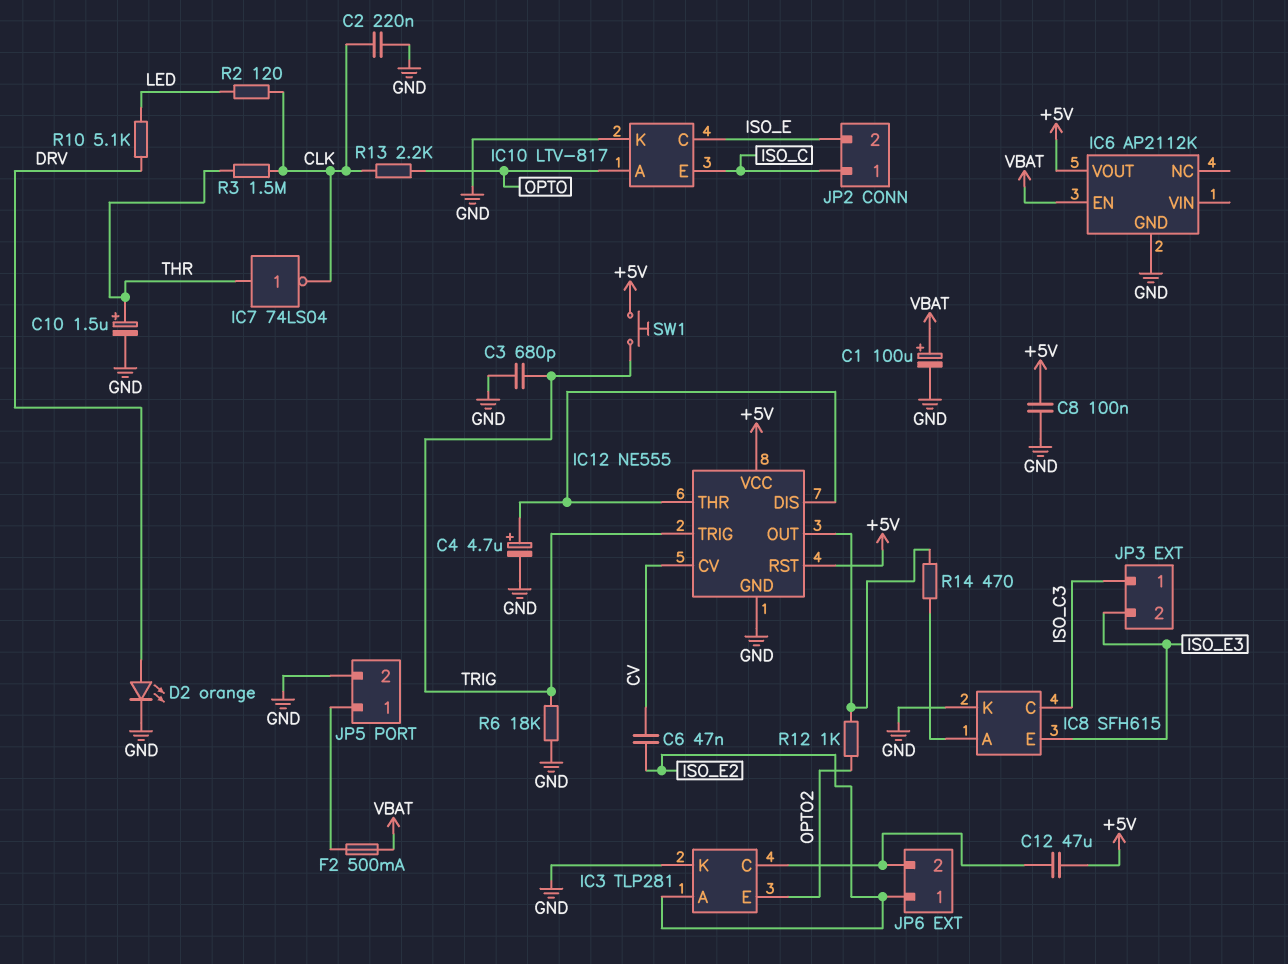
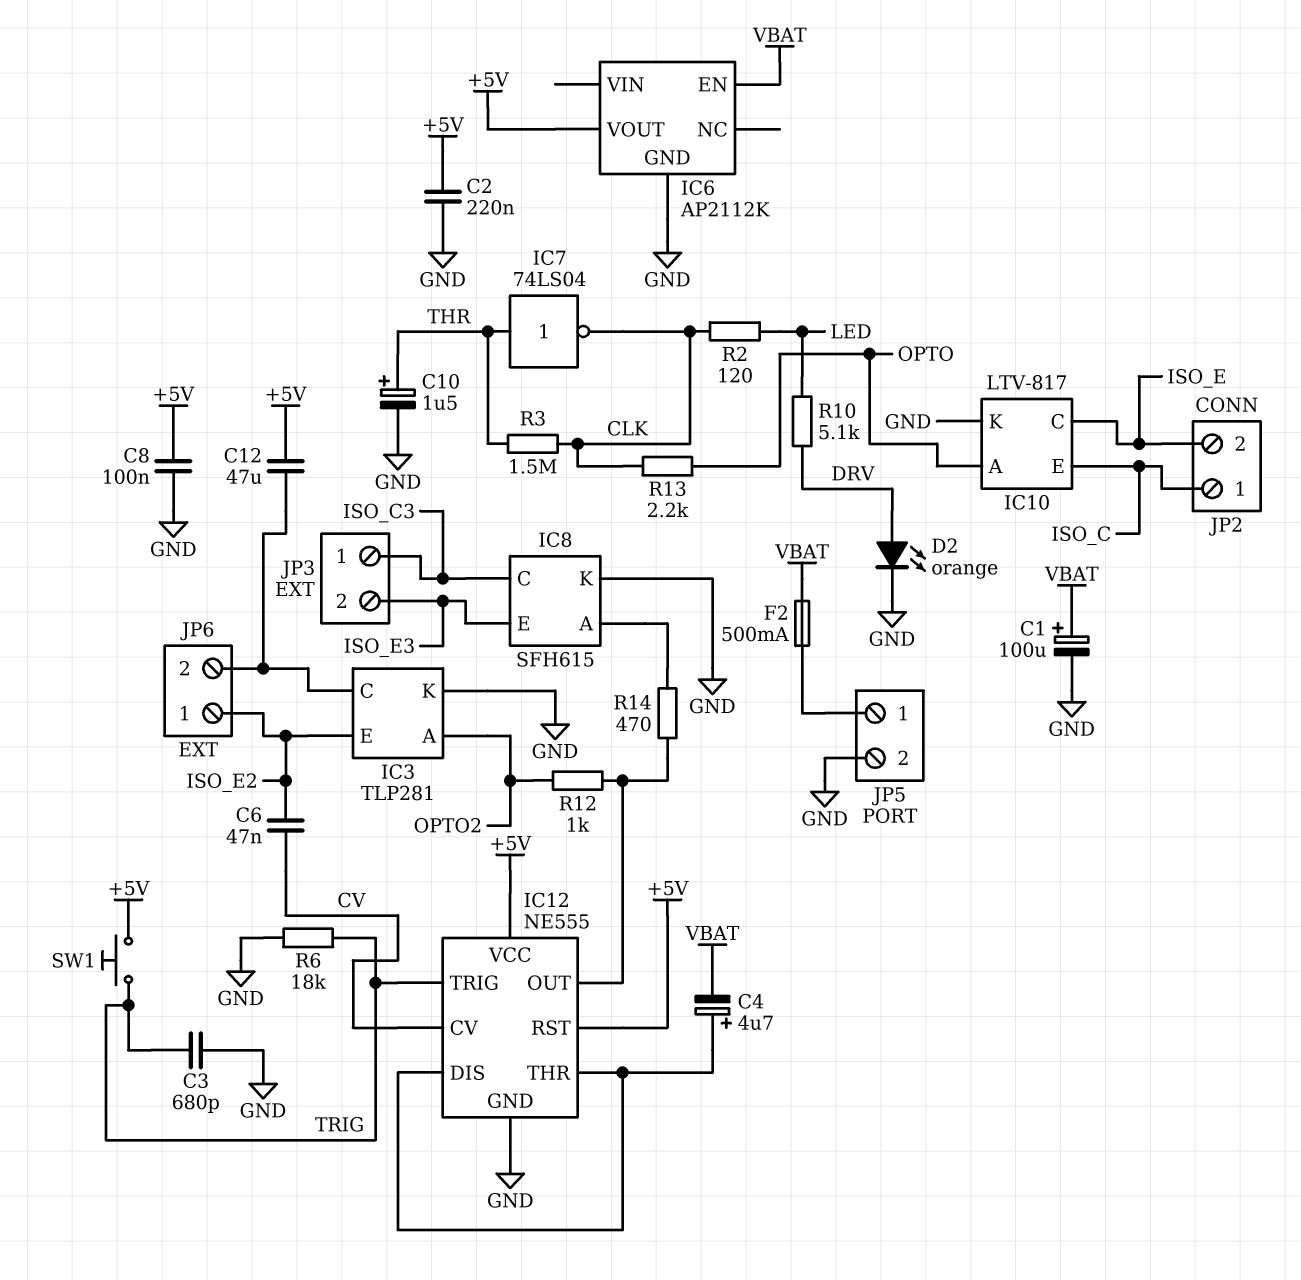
C2: 220nF (CLK, GND) -> 220nF (+5V, GND)
C4: 4.7uF (plus IC12/DIS, minus GND) -> 4.7uF (plus IC12/DIS, minus VBAT)
IC3 pin A: ISO_E2 -> OPTO2
IC3 pin E: OPTO2 -> ISO_E2

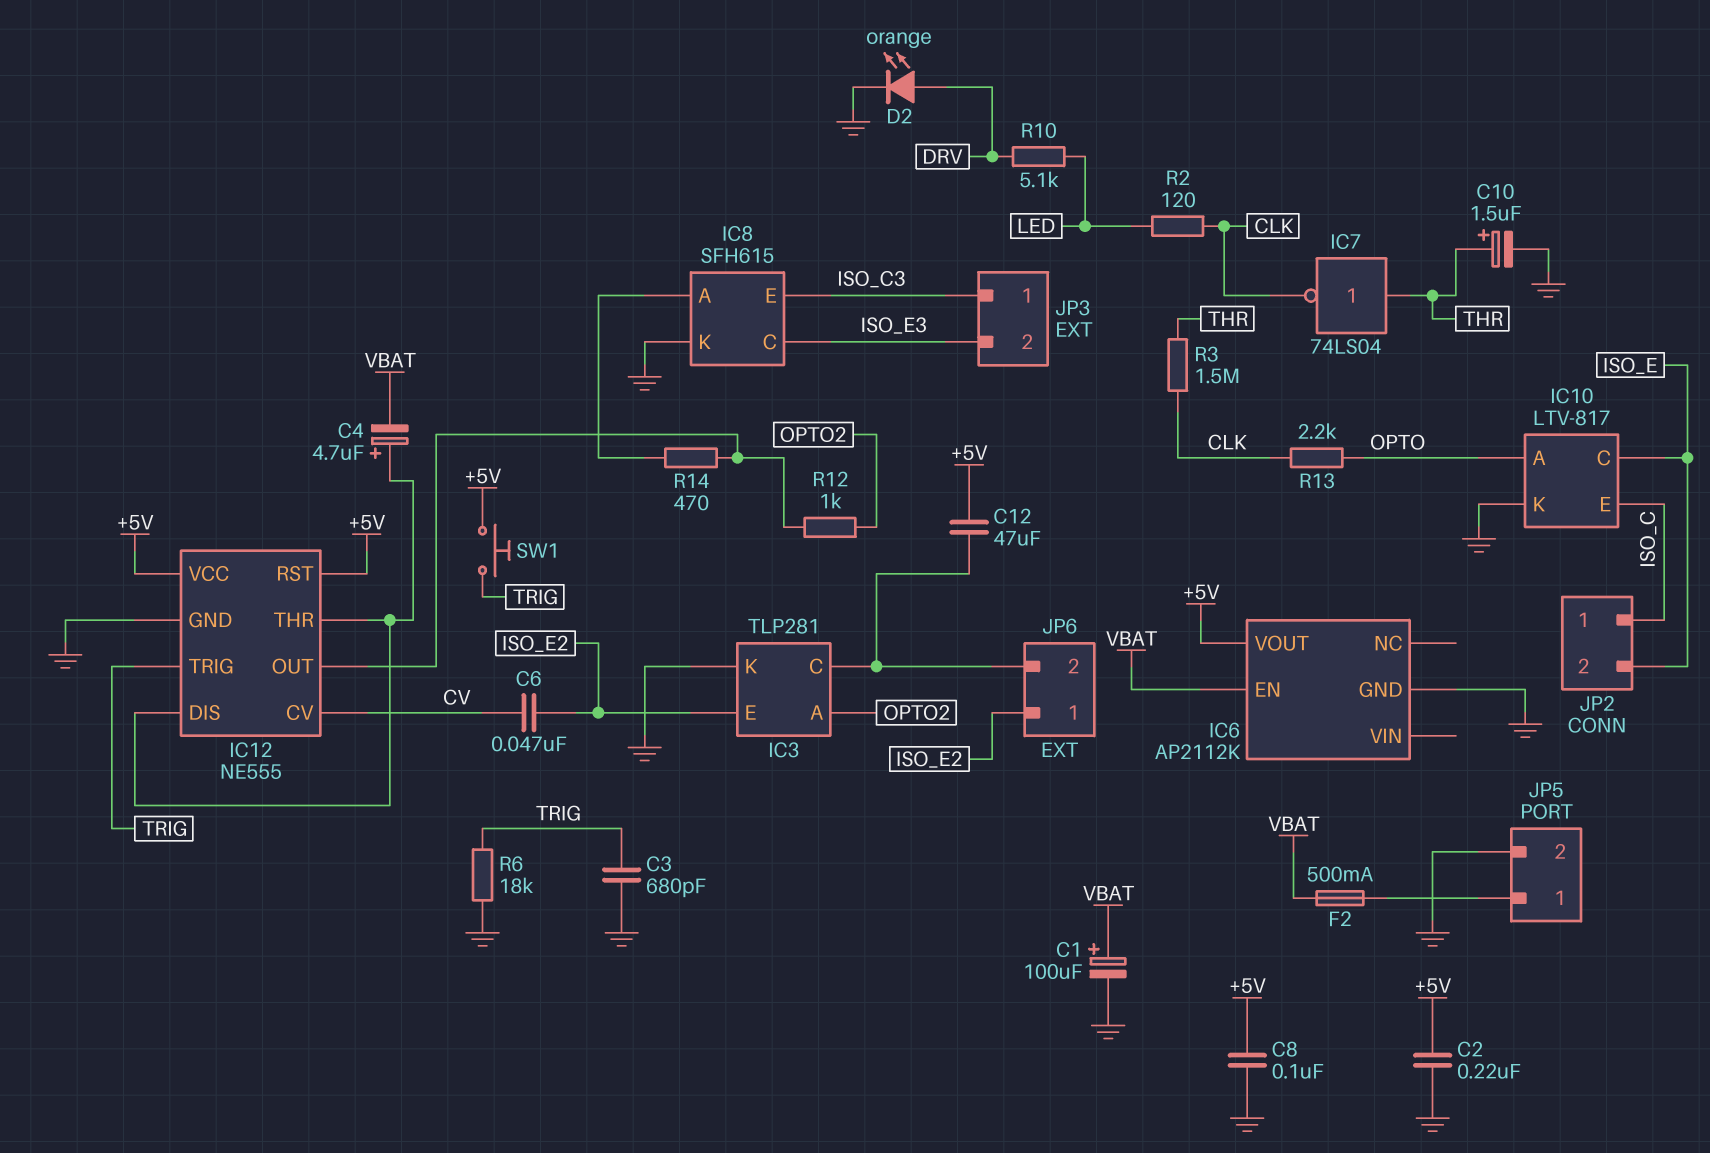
IC8 pin C: ISO_C3 -> ISO_E3
IC8 pin E: ISO_E3 -> ISO_C3

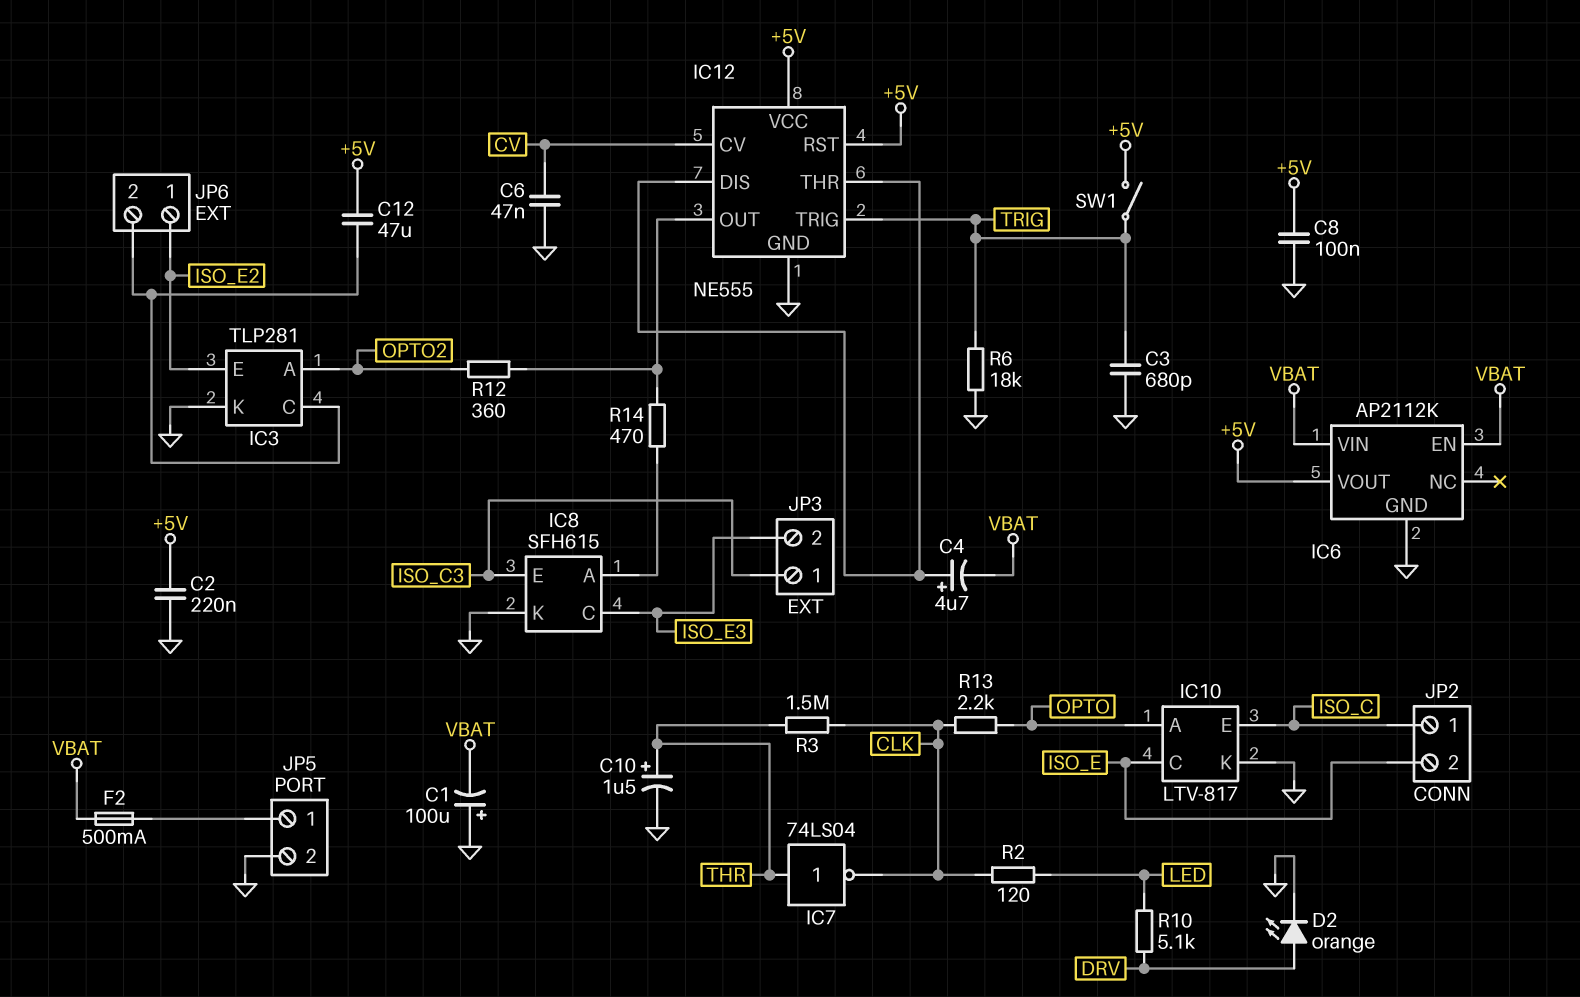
C1: 100uF (plus VBAT, minus GND) -> 100uF (plus GND, minus VBAT)
C6: 47nF (CV, ISO_E2) -> 47nF (CV, GND)
IC6 pin VIN: none -> VBAT
R12: 1k (IC12/OUT, OPTO2) -> 360 (IC12/OUT, OPTO2)
SW1: button (+5V, TRIG) -> switch (+5V, TRIG)

